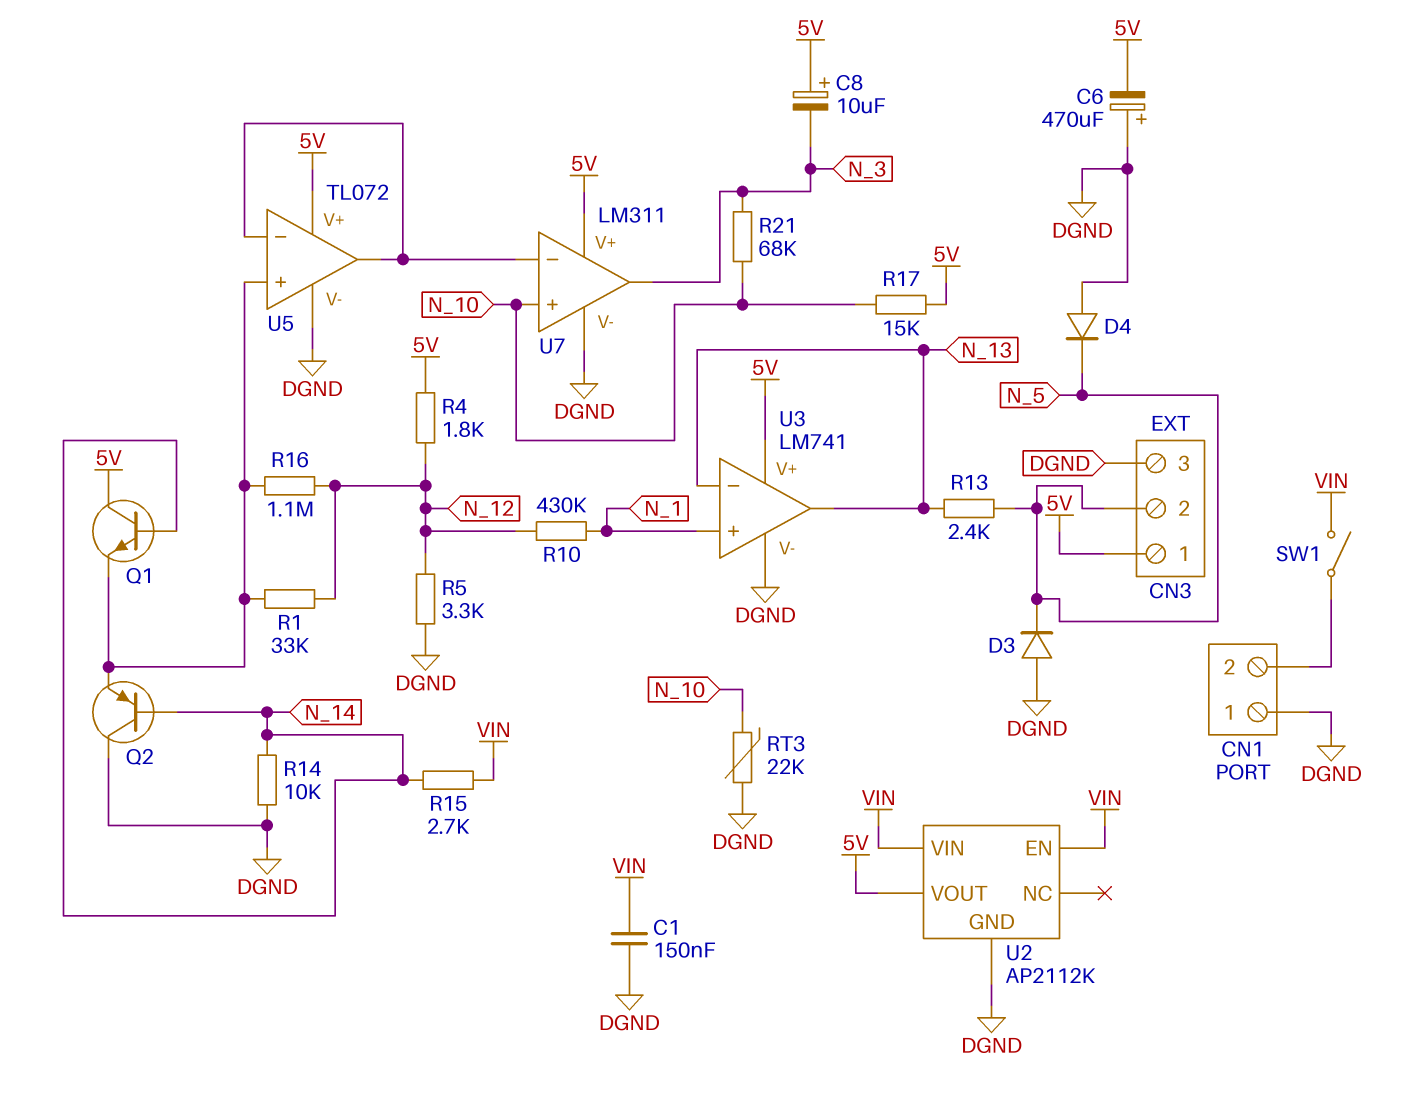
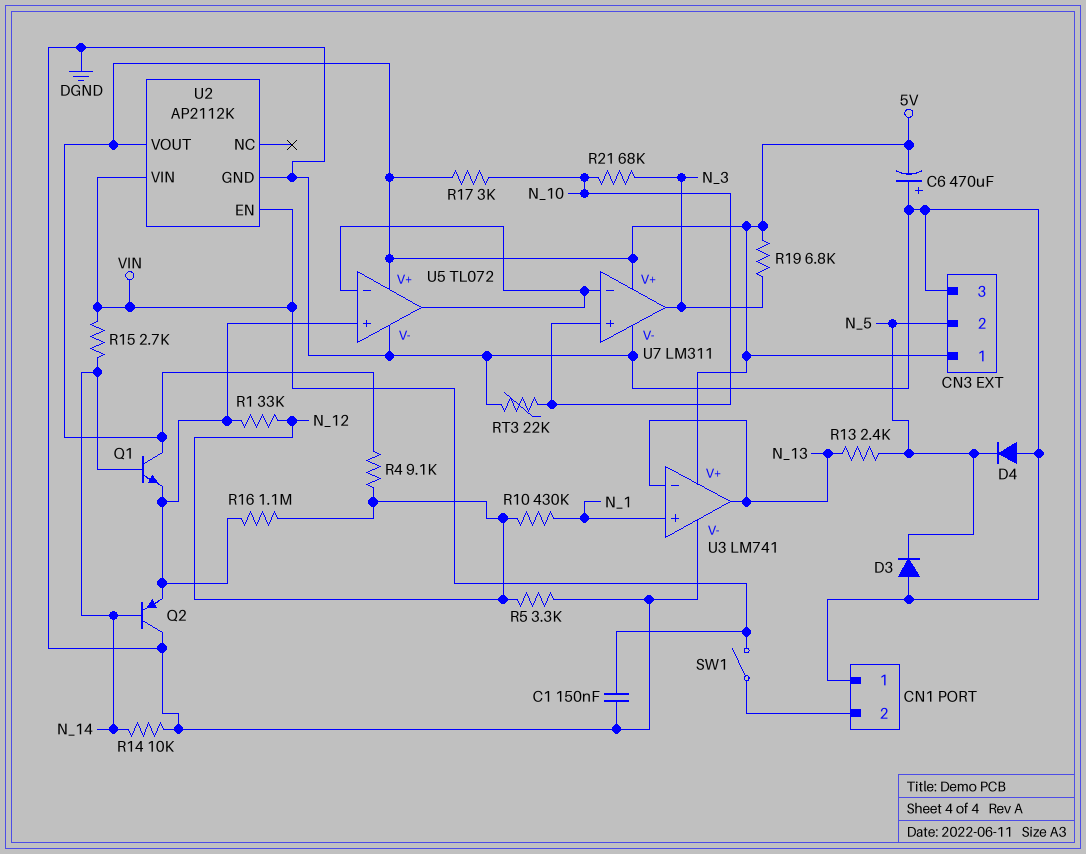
C8: 10uF (plus 5V, minus N_3) -> none
R4: 1.8k (5V, N_12) -> 9.1k (5V, N_12)
R17: 15k (5V, N_10) -> 3k (5V, N_10)
R19: none -> 6.8k (5V, N_3)

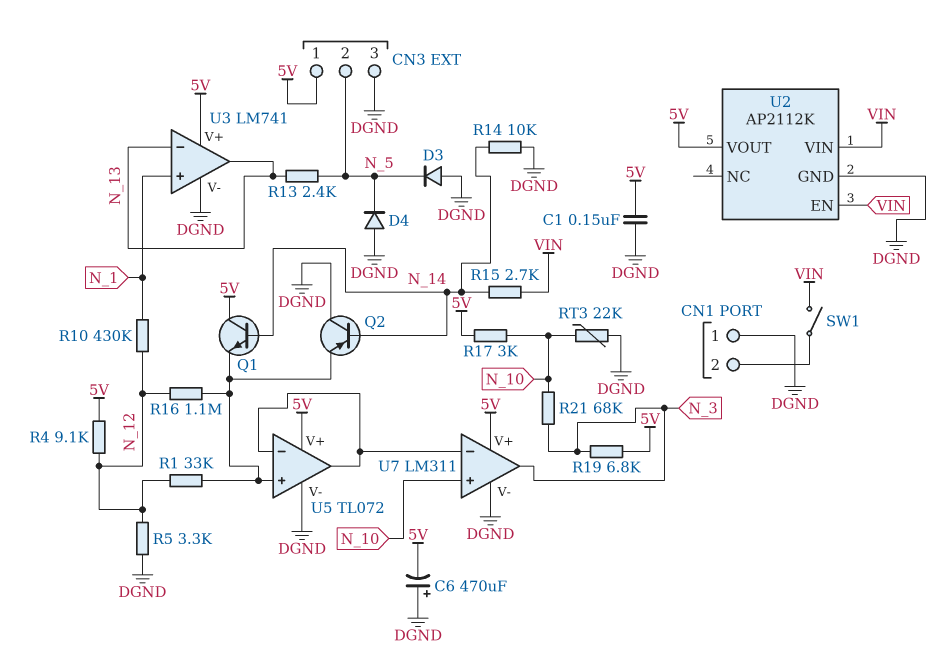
C1: 150nF (DGND, VIN) -> 150nF (5V, DGND)

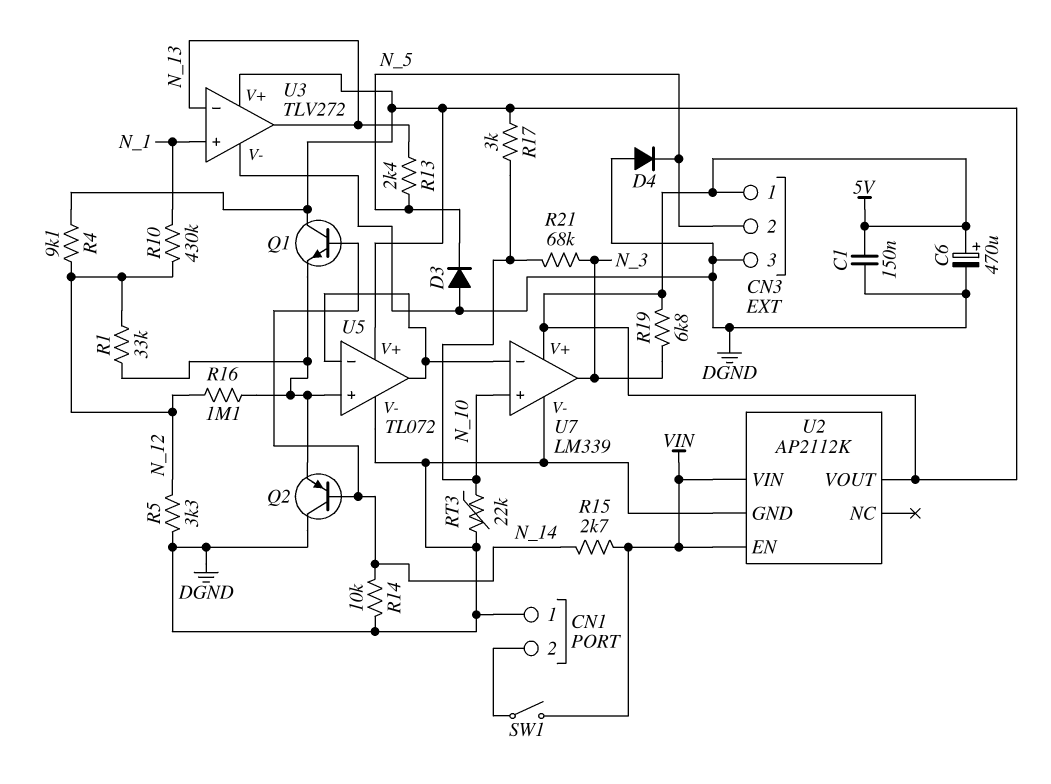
C6: 470uF (plus DGND, minus 5V) -> 470uF (plus 5V, minus DGND)
U3: LM741 -> TLV272
U7: LM311 -> LM339

